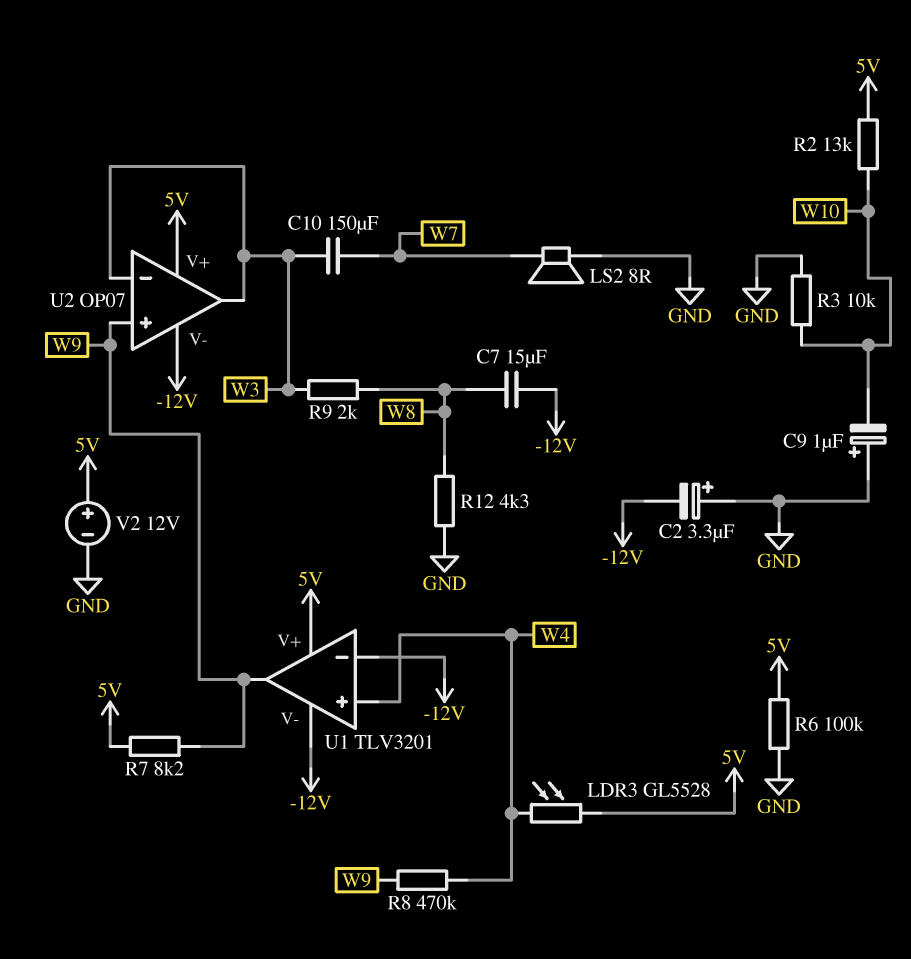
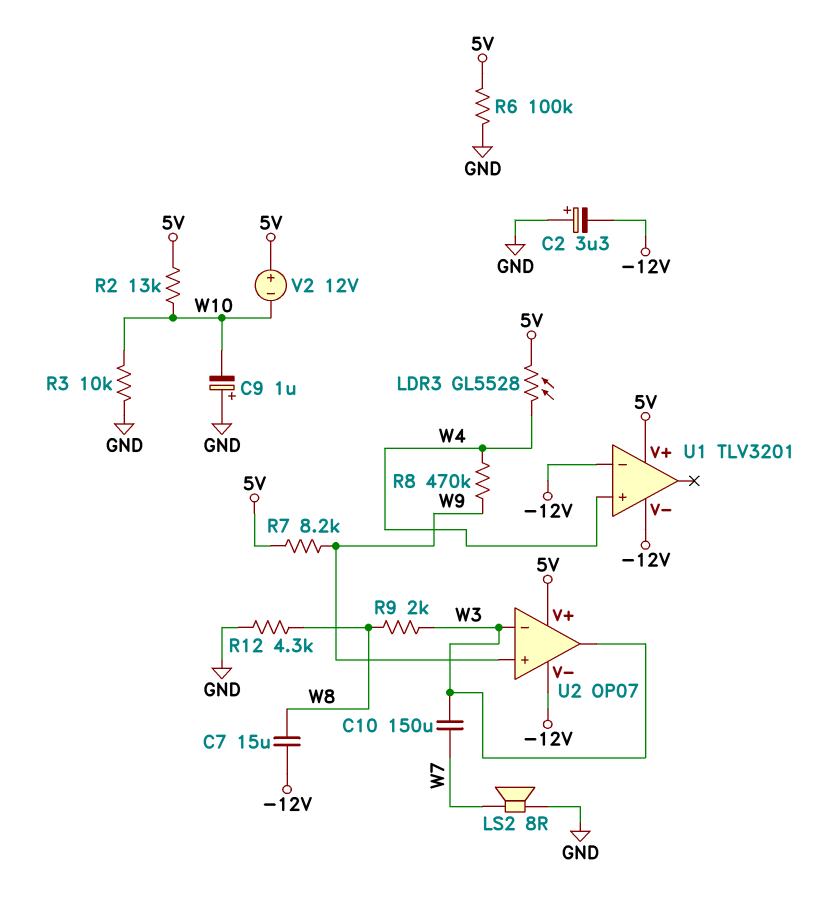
U1 pin out: W9 -> none
V2: 12V (plus 5V, minus GND) -> 12V (plus 5V, minus W10)

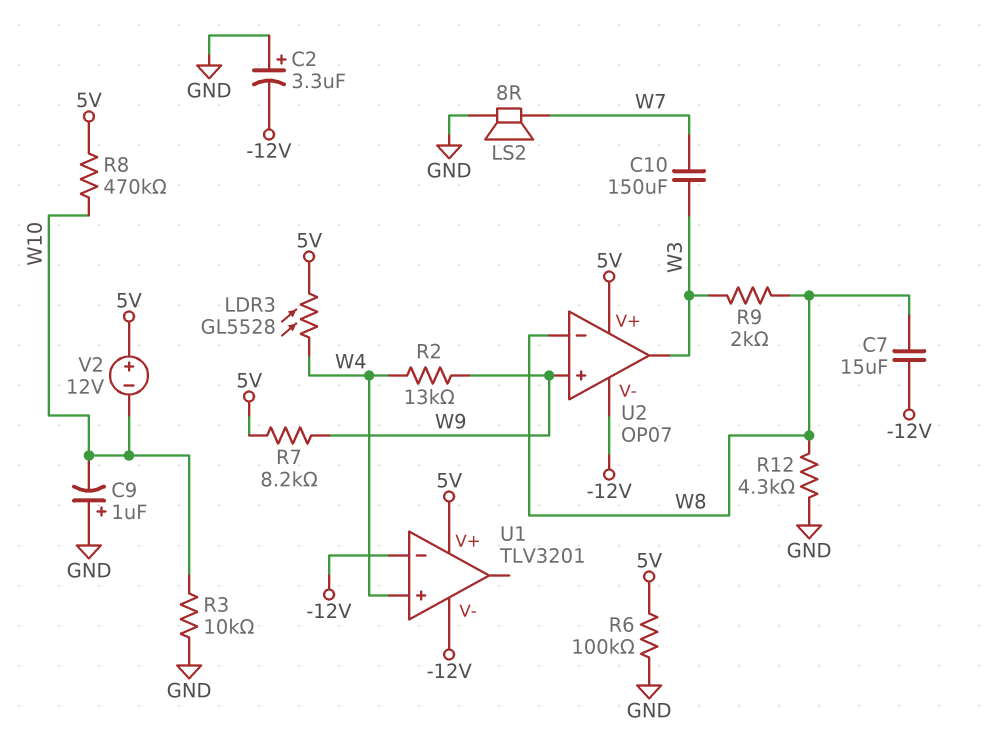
R2: 13k (5V, W10) -> 13k (W4, W9)
R8: 470k (W4, W9) -> 470k (5V, W10)
U2 pin in-: W3 -> W8

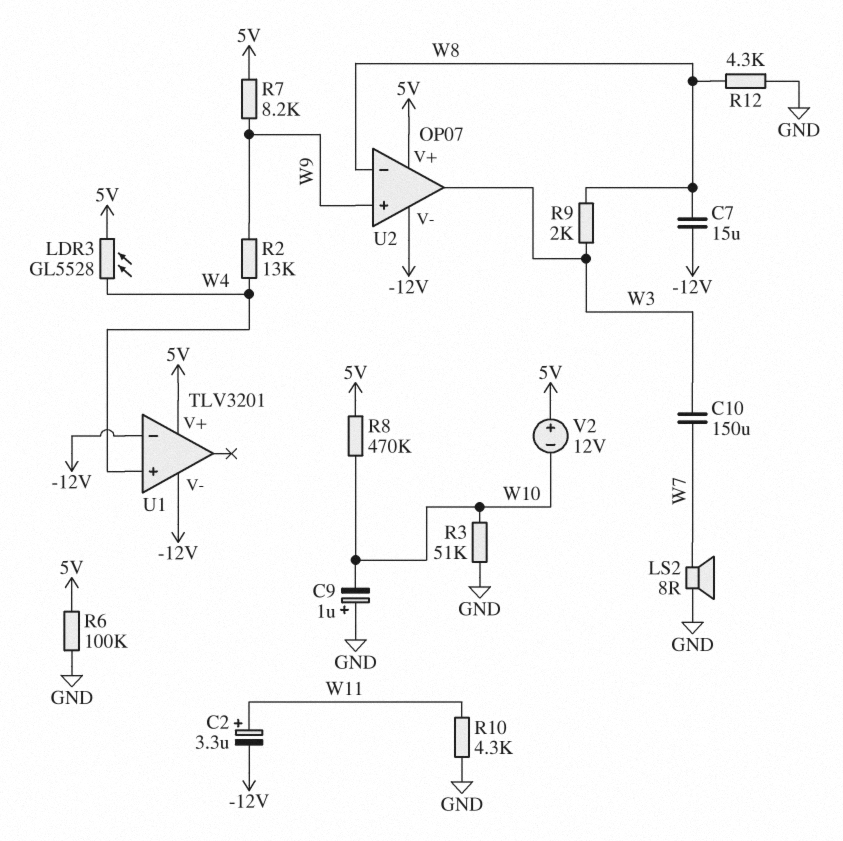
C2: 3.3uF (plus GND, minus -12V) -> 3.3uF (plus W11, minus -12V)
R3: 10k (GND, W10) -> 51k (GND, W10)
R10: none -> 4.3k (GND, W11)

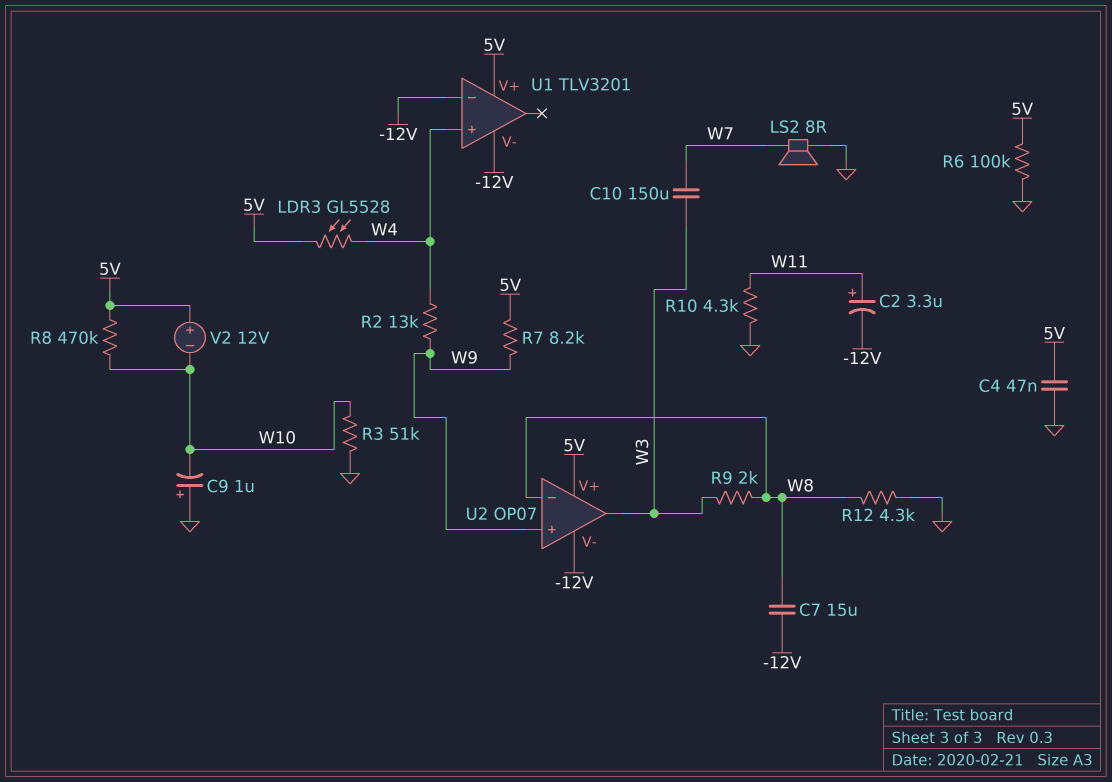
C4: none -> 47nF (5V, GND)

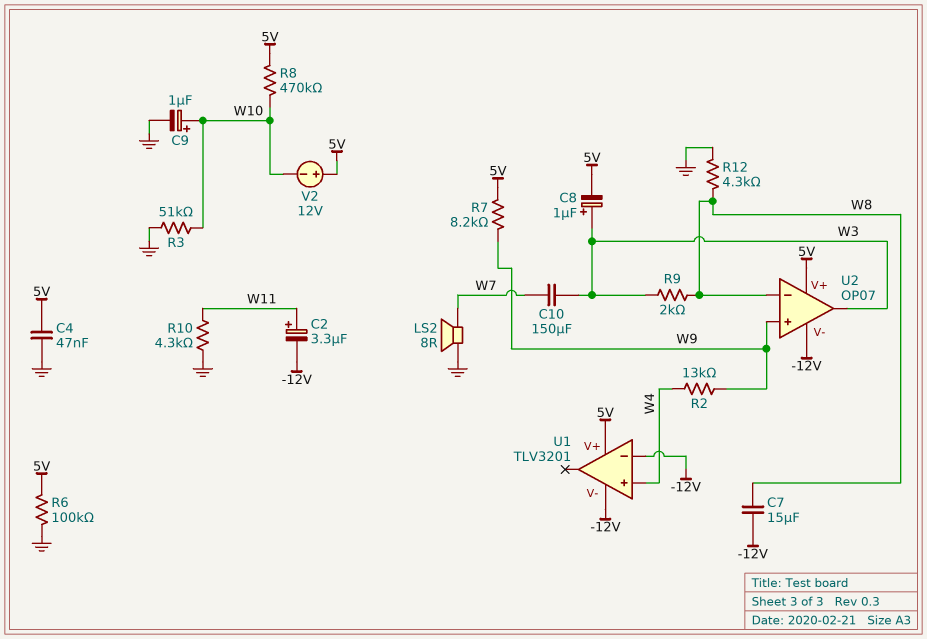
C8: none -> 1uF (plus W3, minus 5V)
C9: 1uF (plus GND, minus W10) -> 1uF (plus W10, minus GND)
LDR3: GL5528 (5V, W4) -> none

